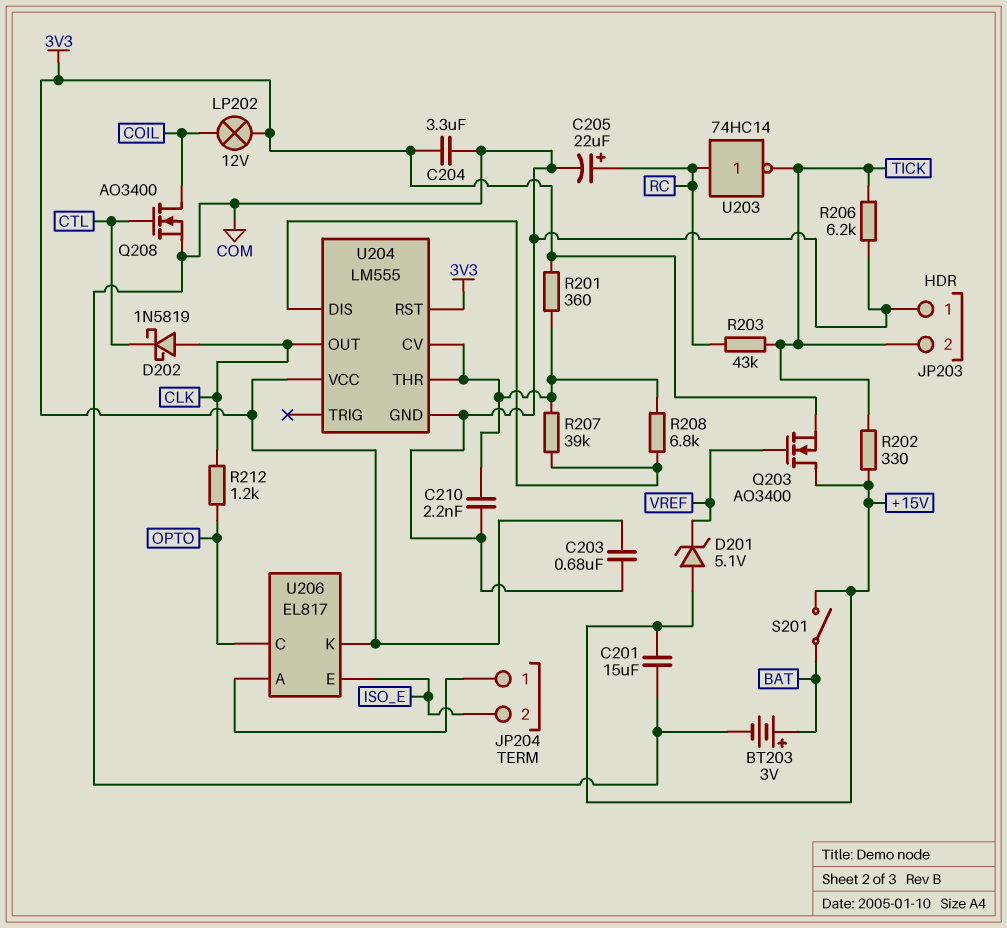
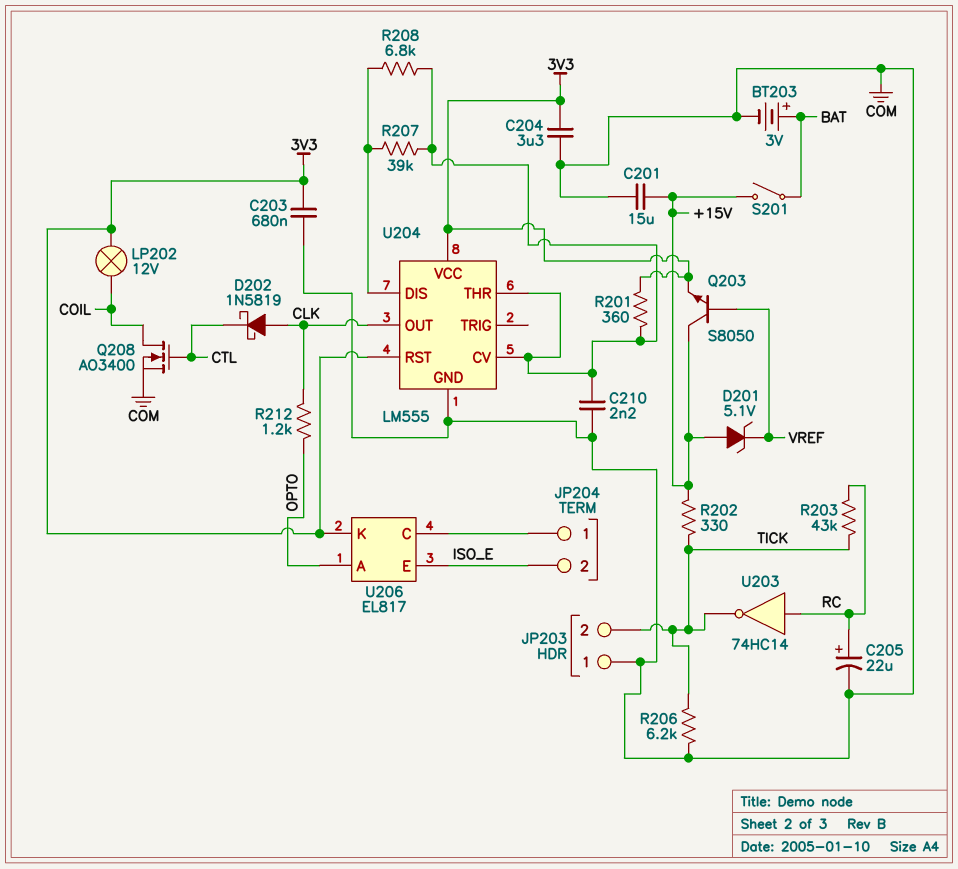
Q203: NMOS AO3400 (G VREF, D +15V, S 3V3) -> NPN S8050 (B VREF, C +15V, E 3V3)
U206 pin A: JP204/1 -> OPTO
U206 pin C: OPTO -> JP204/1

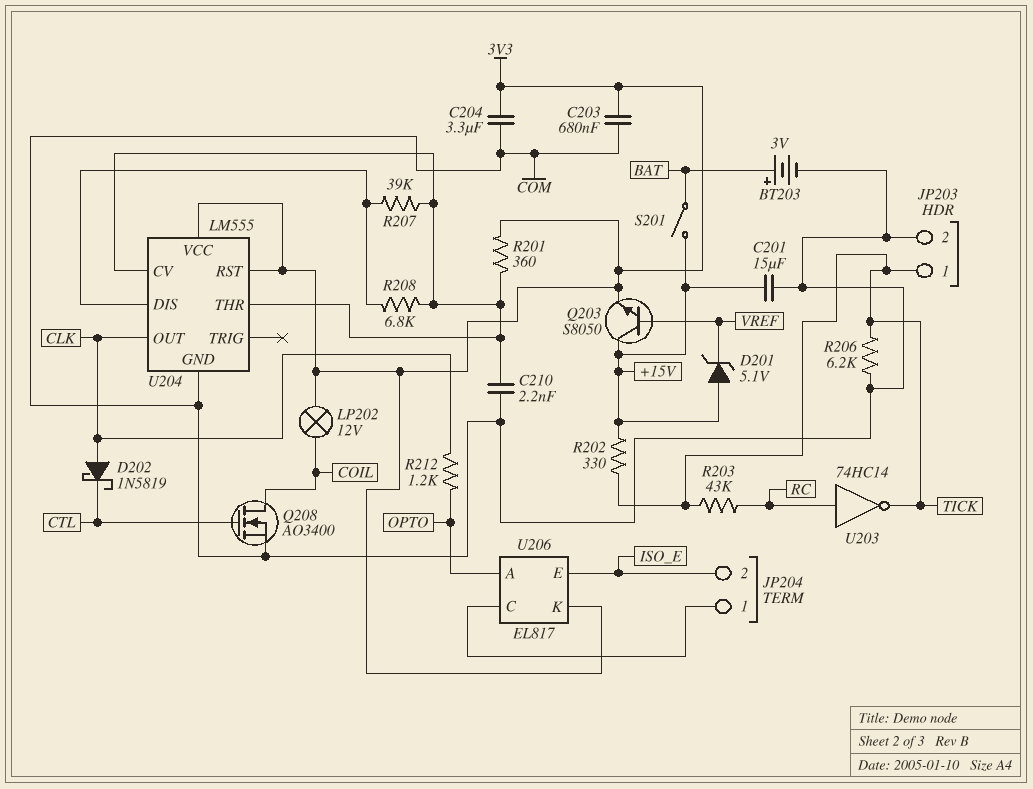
C205: 22uF (plus RC, minus COM) -> none
JP203 pin 1: COM -> TICK
JP203 pin 2: TICK -> COM

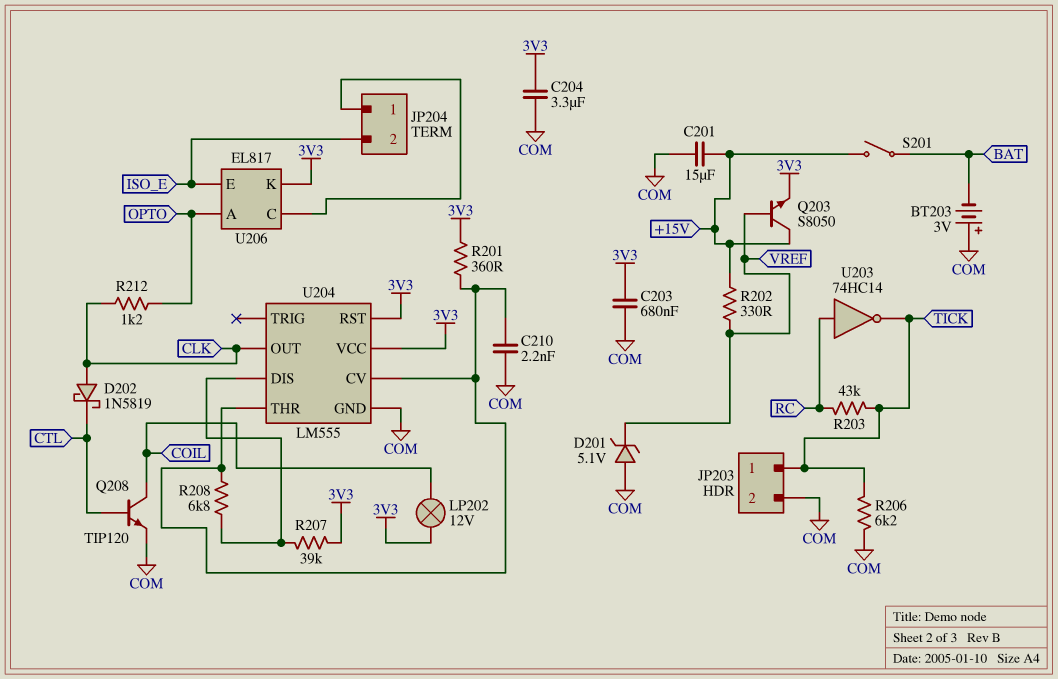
BT203: 3V (plus BAT, minus COM) -> 3V (plus COM, minus BAT)
D201: zener 5.1V (A +15V, K VREF) -> zener 5.1V (A COM, K VREF)
Q208: NMOS AO3400 (G CTL, D COIL, S COM) -> NPN TIP120 (B CTL, C COIL, E COM)
R202: 330 (+15V, TICK) -> 330 (+15V, VREF)
R207: 39k (U204/CV, U204/DIS) -> 39k (3V3, U204/DIS)

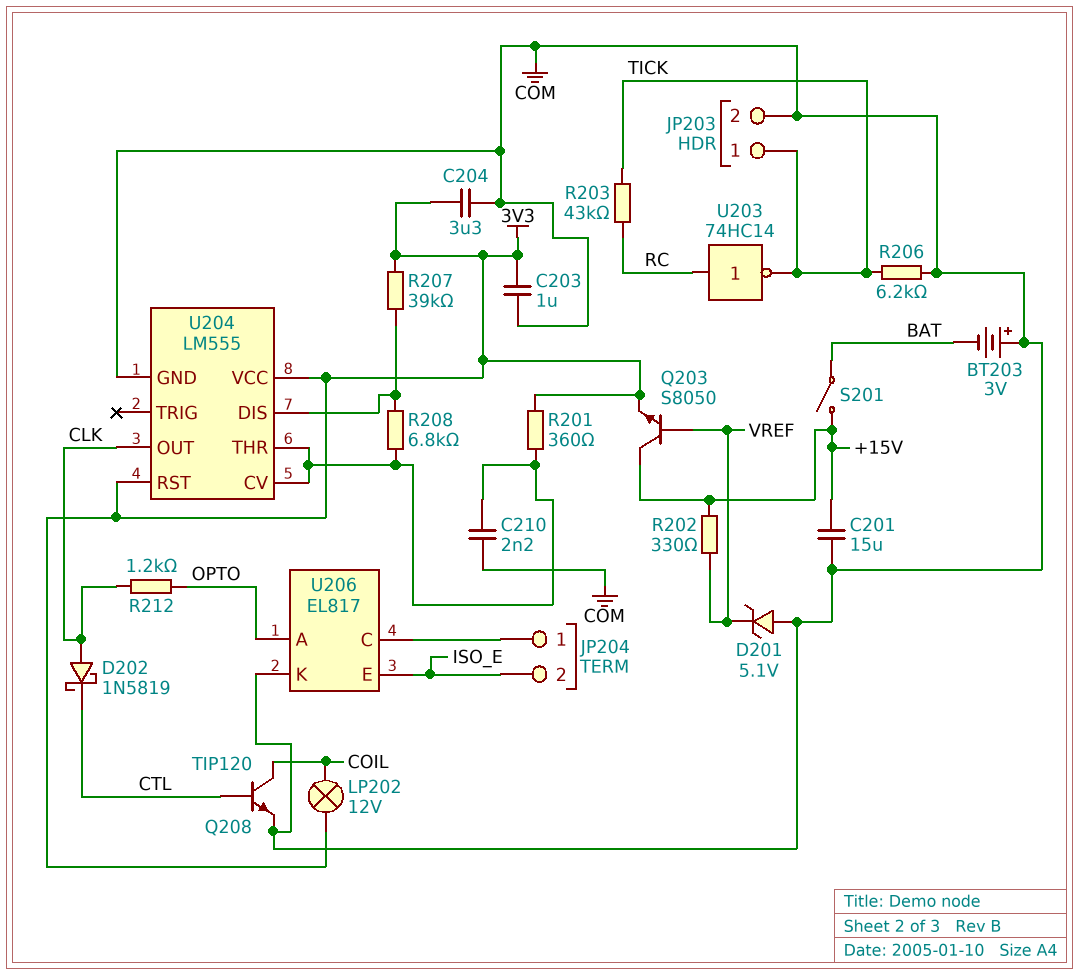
C203: 680nF (3V3, COM) -> 1uF (3V3, COM)
U206 pin K: 3V3 -> COM

